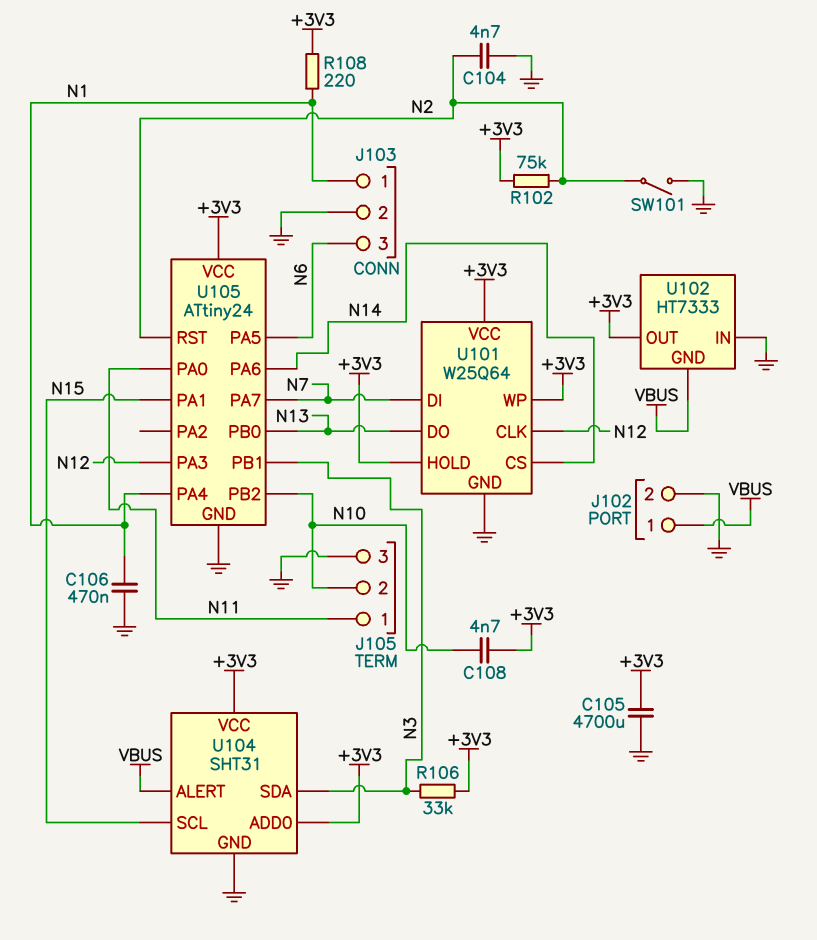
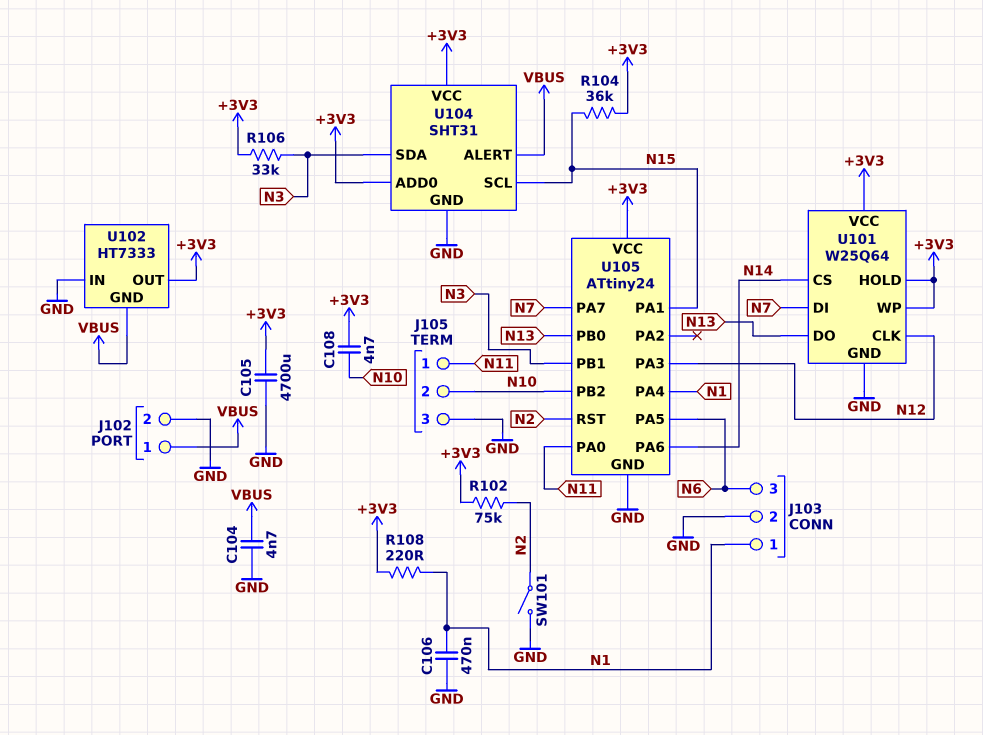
C104: 4.7nF (GND, N2) -> 4.7nF (GND, VBUS)
R104: none -> 36k (+3V3, N15)

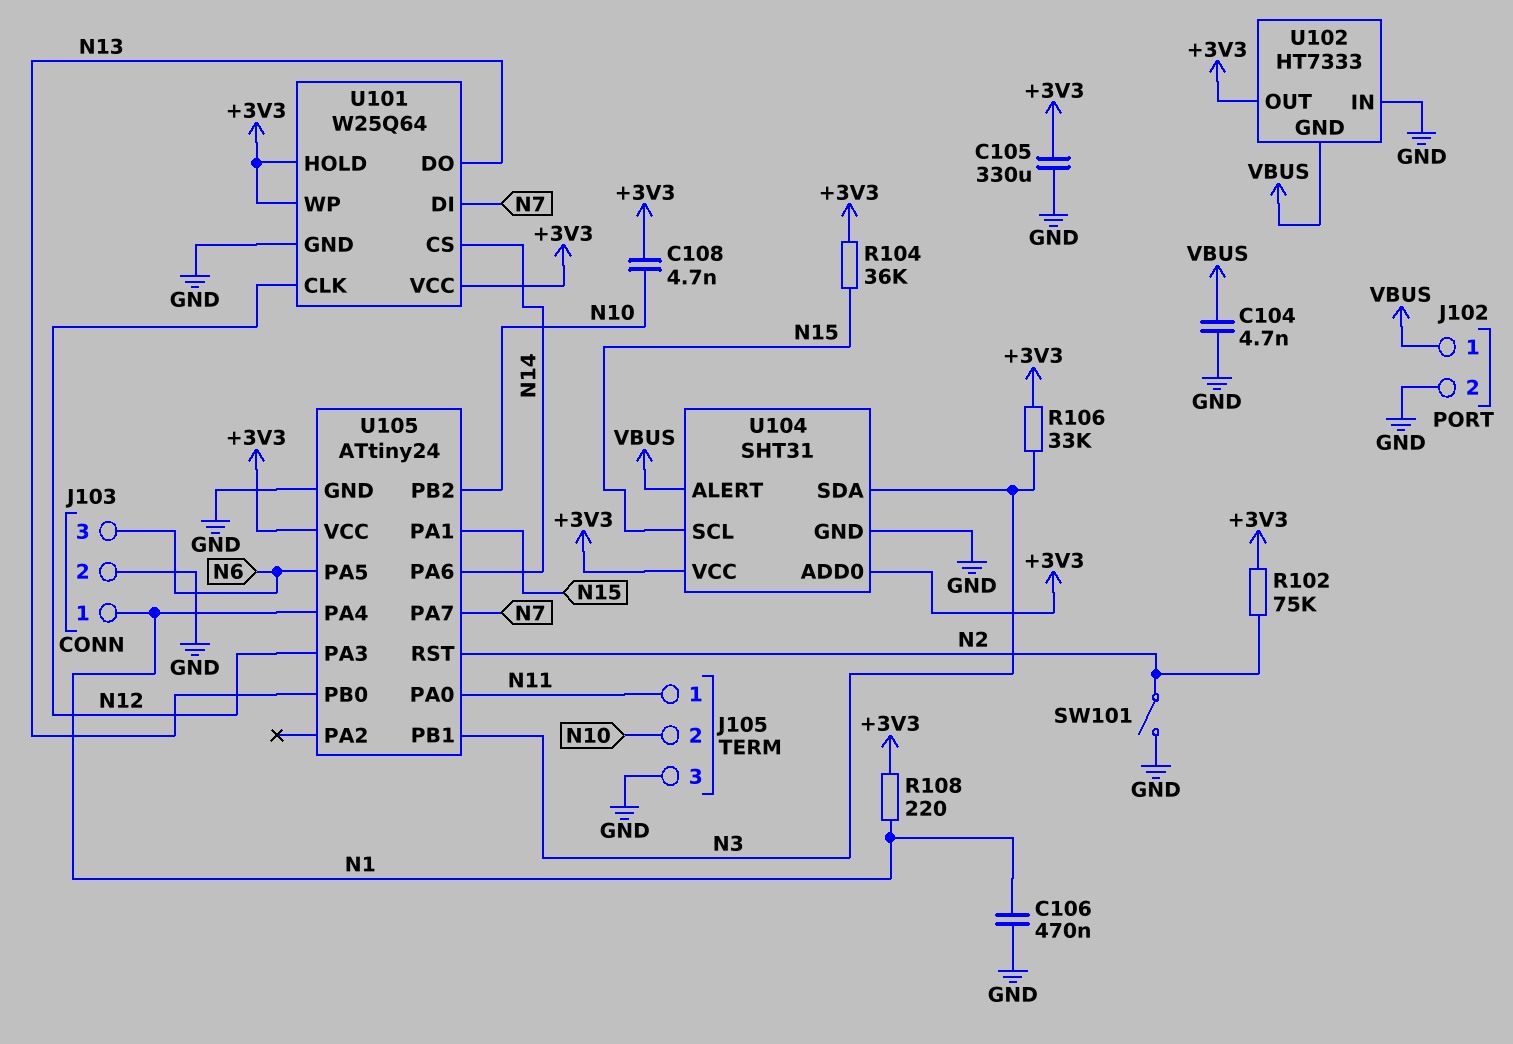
C105: 4700uF (+3V3, GND) -> 330uF (+3V3, GND)

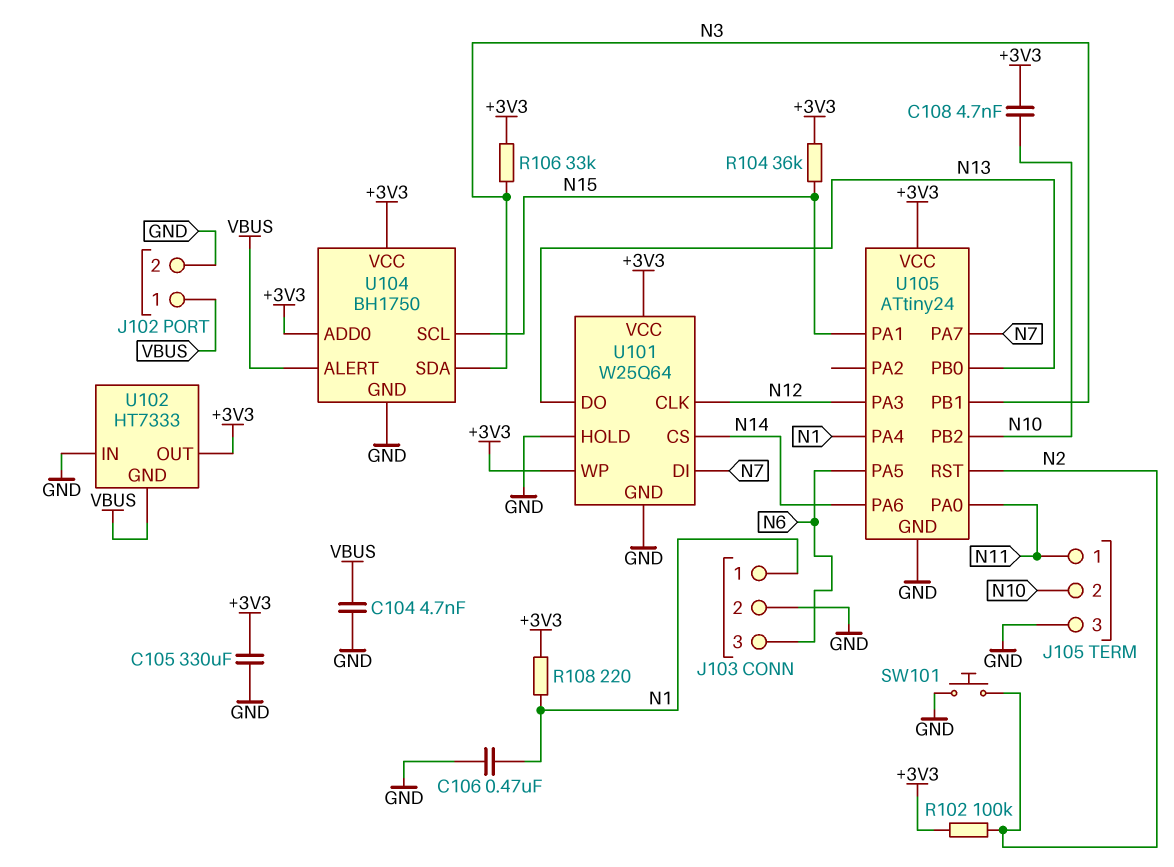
R102: 75k (+3V3, N2) -> 100k (+3V3, N2)
SW101: switch (GND, N2) -> button (GND, N2)
U101 pin HOLD: +3V3 -> GND
U104: SHT31 -> BH1750

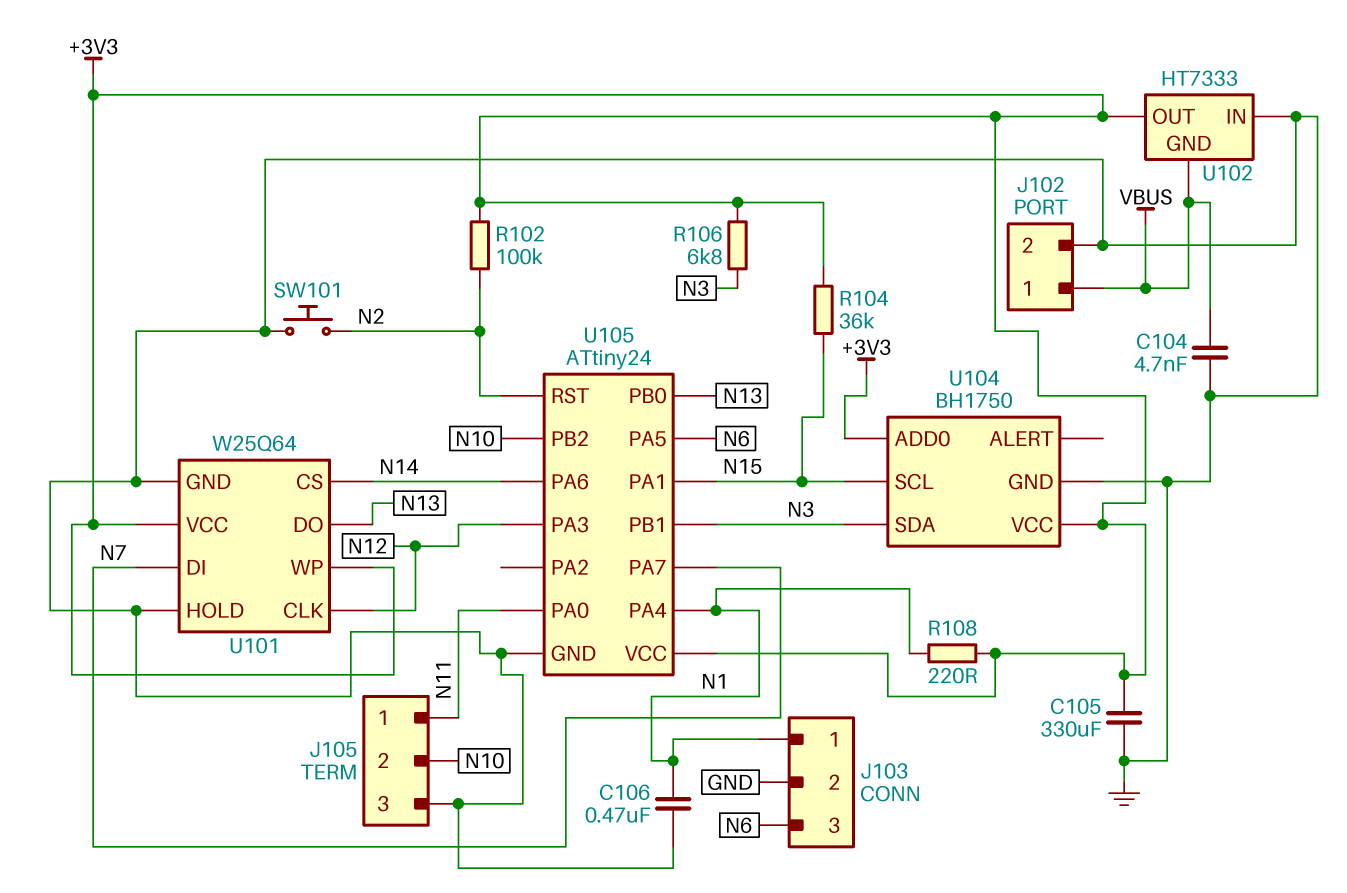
C108: 4.7nF (+3V3, N10) -> none
R106: 33k (+3V3, N3) -> 6.8k (+3V3, N3)
U104 pin ALERT: VBUS -> none

